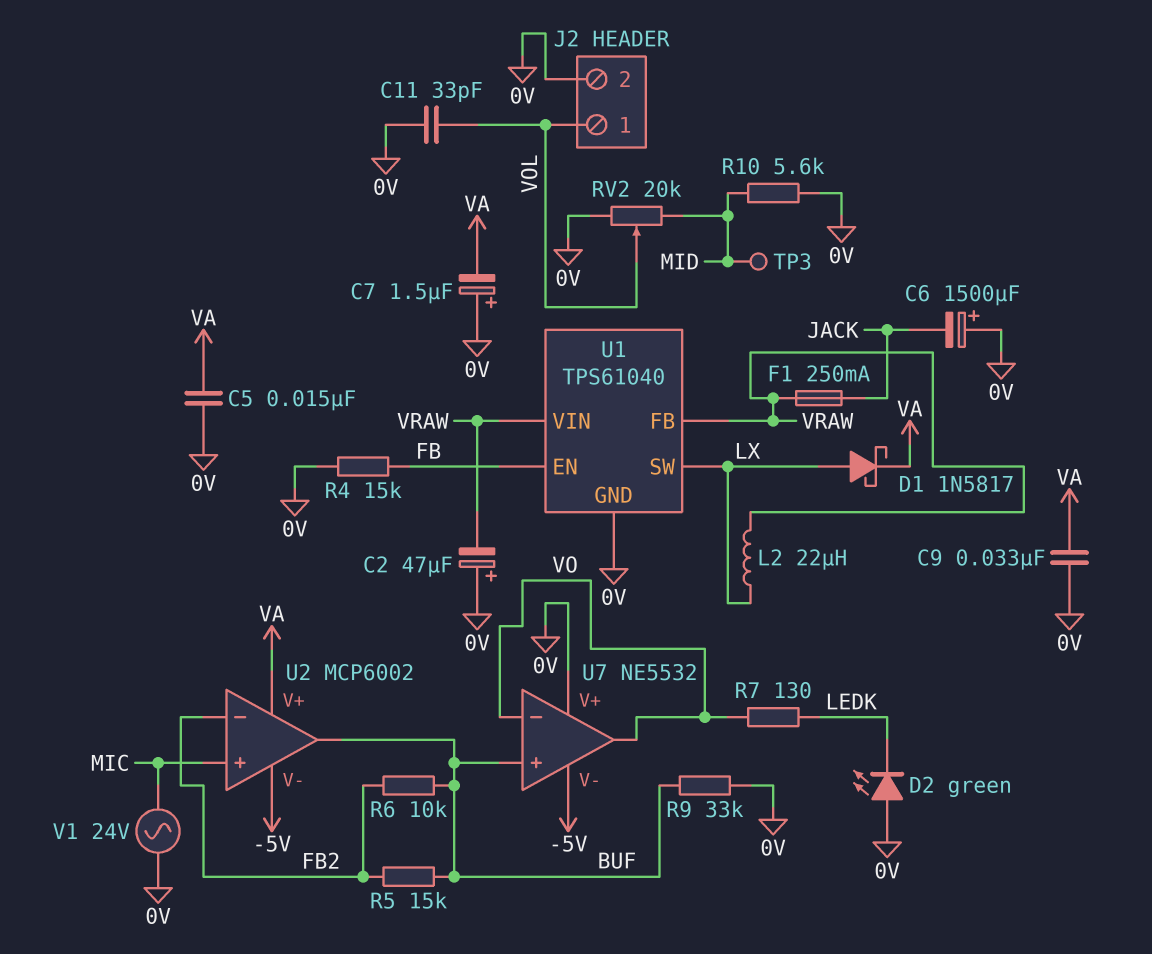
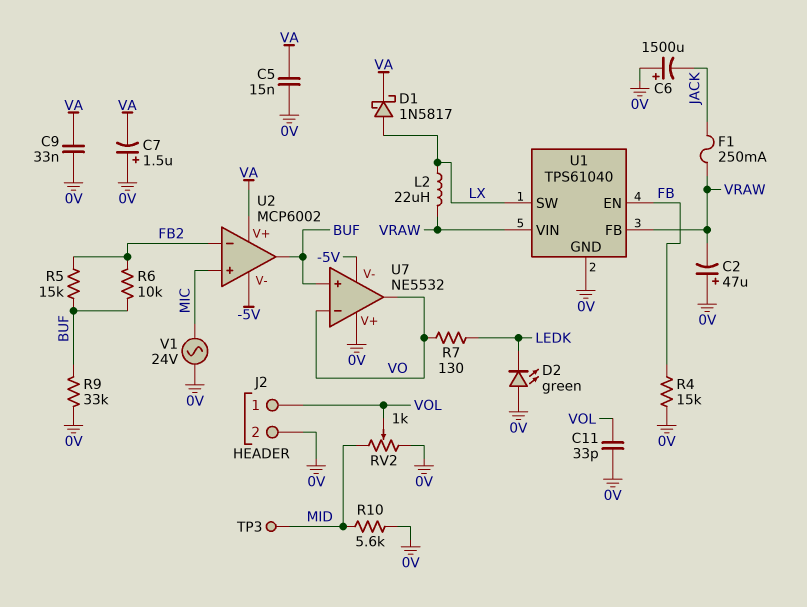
RV2: 20k (0V, MID, wiper VOL) -> 1k (0V, MID, wiper VOL)

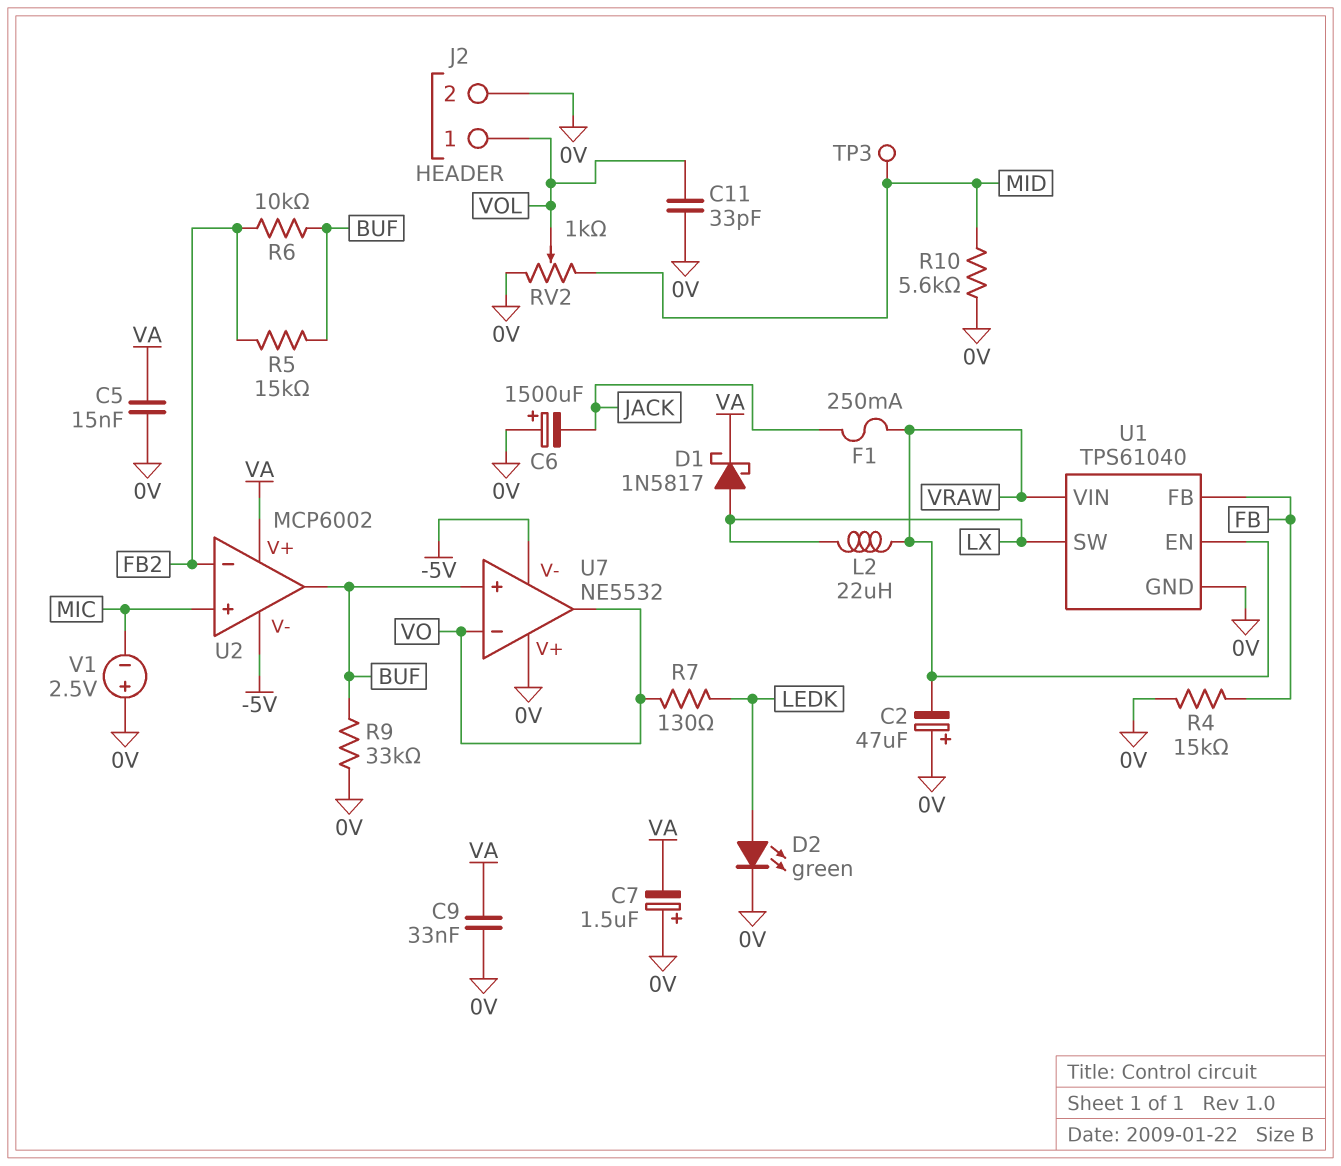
D2: LED green (A 0V, K LEDK) -> LED green (A LEDK, K 0V)
U1 pin EN: FB -> VRAW
U1 pin FB: VRAW -> FB
V1: AC 24V (0V, MIC) -> 2.5V (plus 0V, minus MIC)

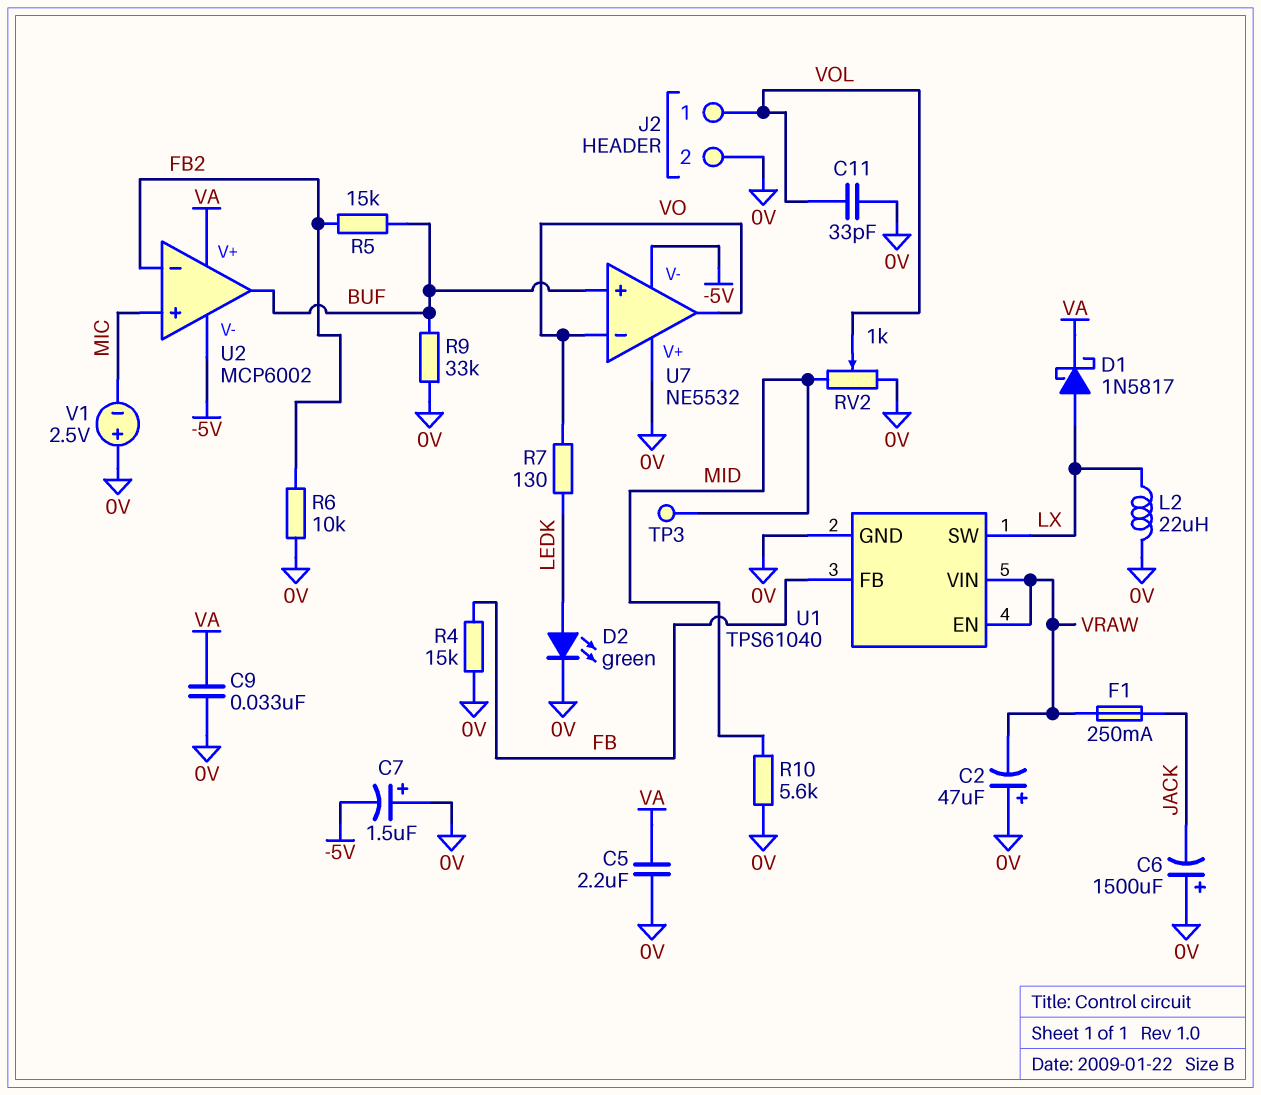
C5: 15nF (0V, VA) -> 2.2uF (0V, VA)
C7: 1.5uF (plus 0V, minus VA) -> 1.5uF (plus 0V, minus -5V)
L2: 22uH (LX, VRAW) -> 22uH (0V, LX)
R6: 10k (BUF, FB2) -> 10k (0V, FB2)

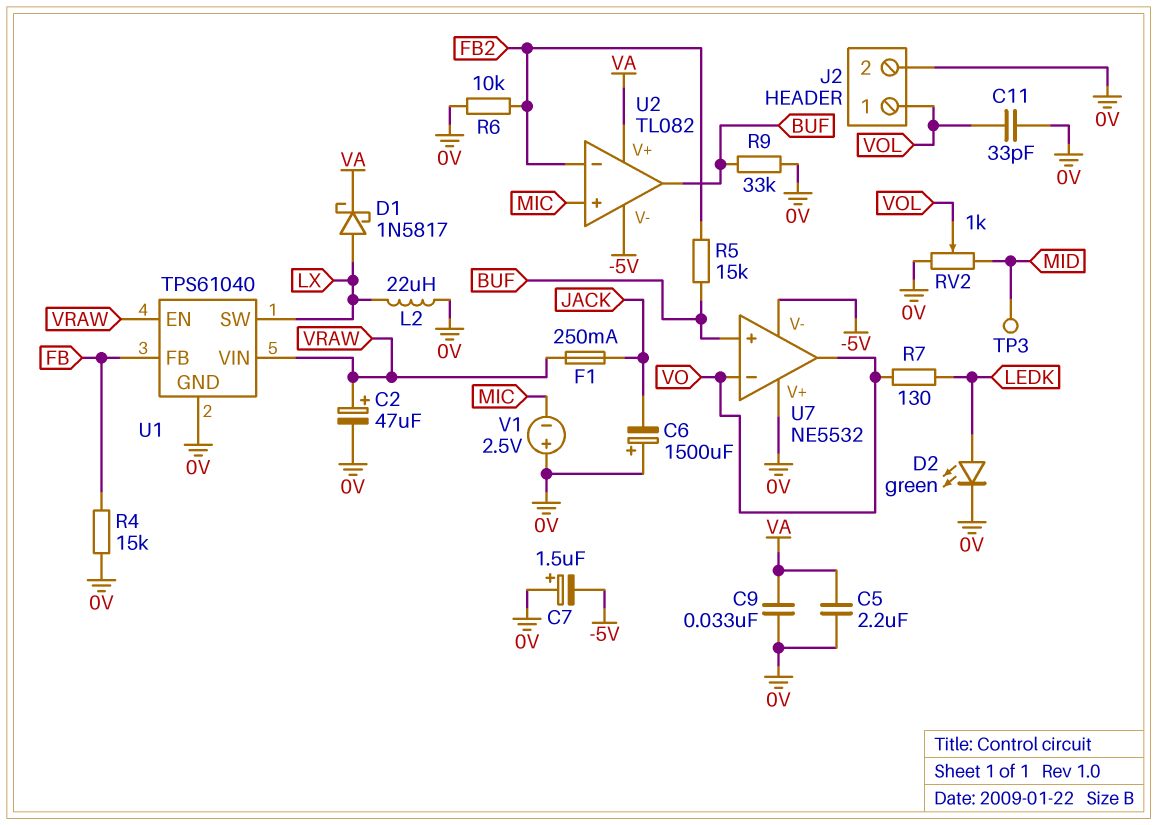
C2: 47uF (plus 0V, minus VRAW) -> 47uF (plus VRAW, minus 0V)
R10: 5.6k (0V, MID) -> none
U2: MCP6002 -> TL082

